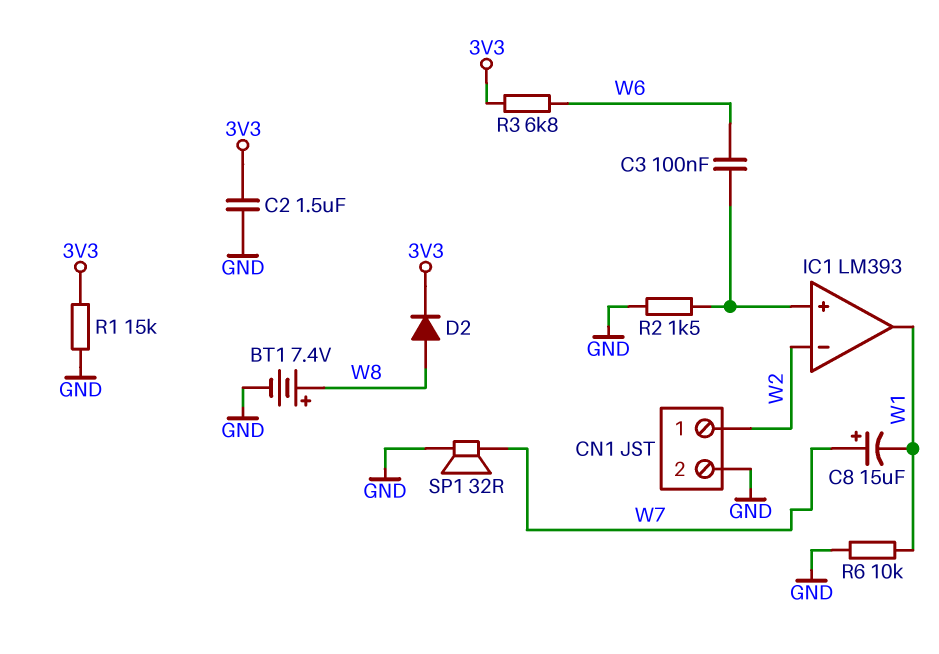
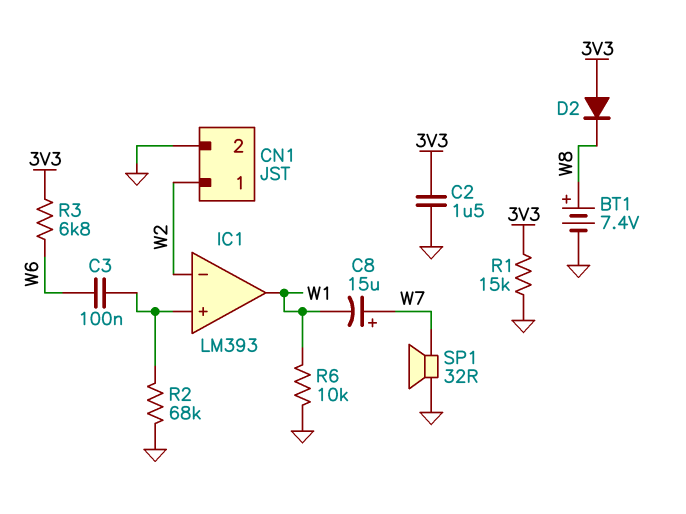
D2: diode (A W8, K 3V3) -> diode (A 3V3, K W8)
R2: 1.5k (GND, IC1/in+) -> 68k (GND, IC1/in+)

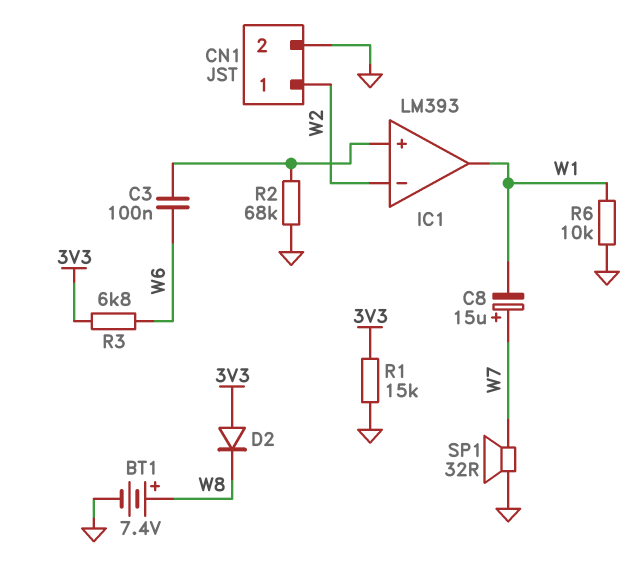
C2: 1.5uF (3V3, GND) -> none

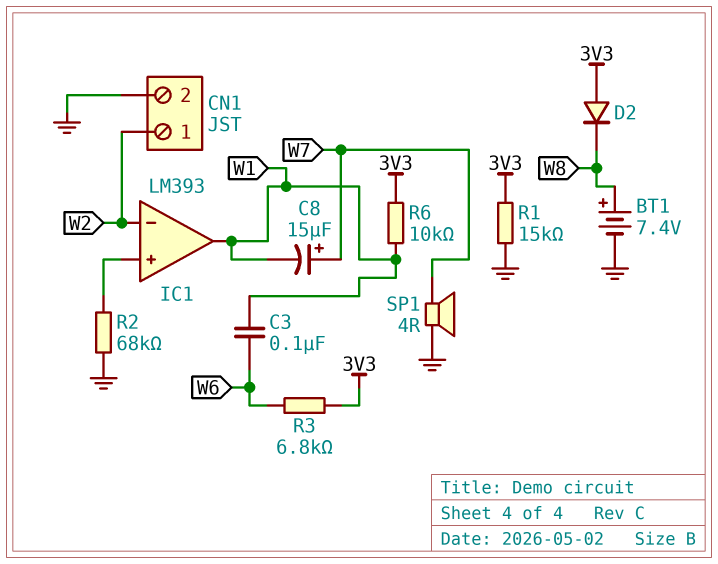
C3: 100nF (IC1/in+, W6) -> 100nF (W1, W6)
R6: 10k (GND, W1) -> 10k (3V3, W1)
SP1: speaker 32R (GND, W7) -> speaker 4R (GND, W7)

